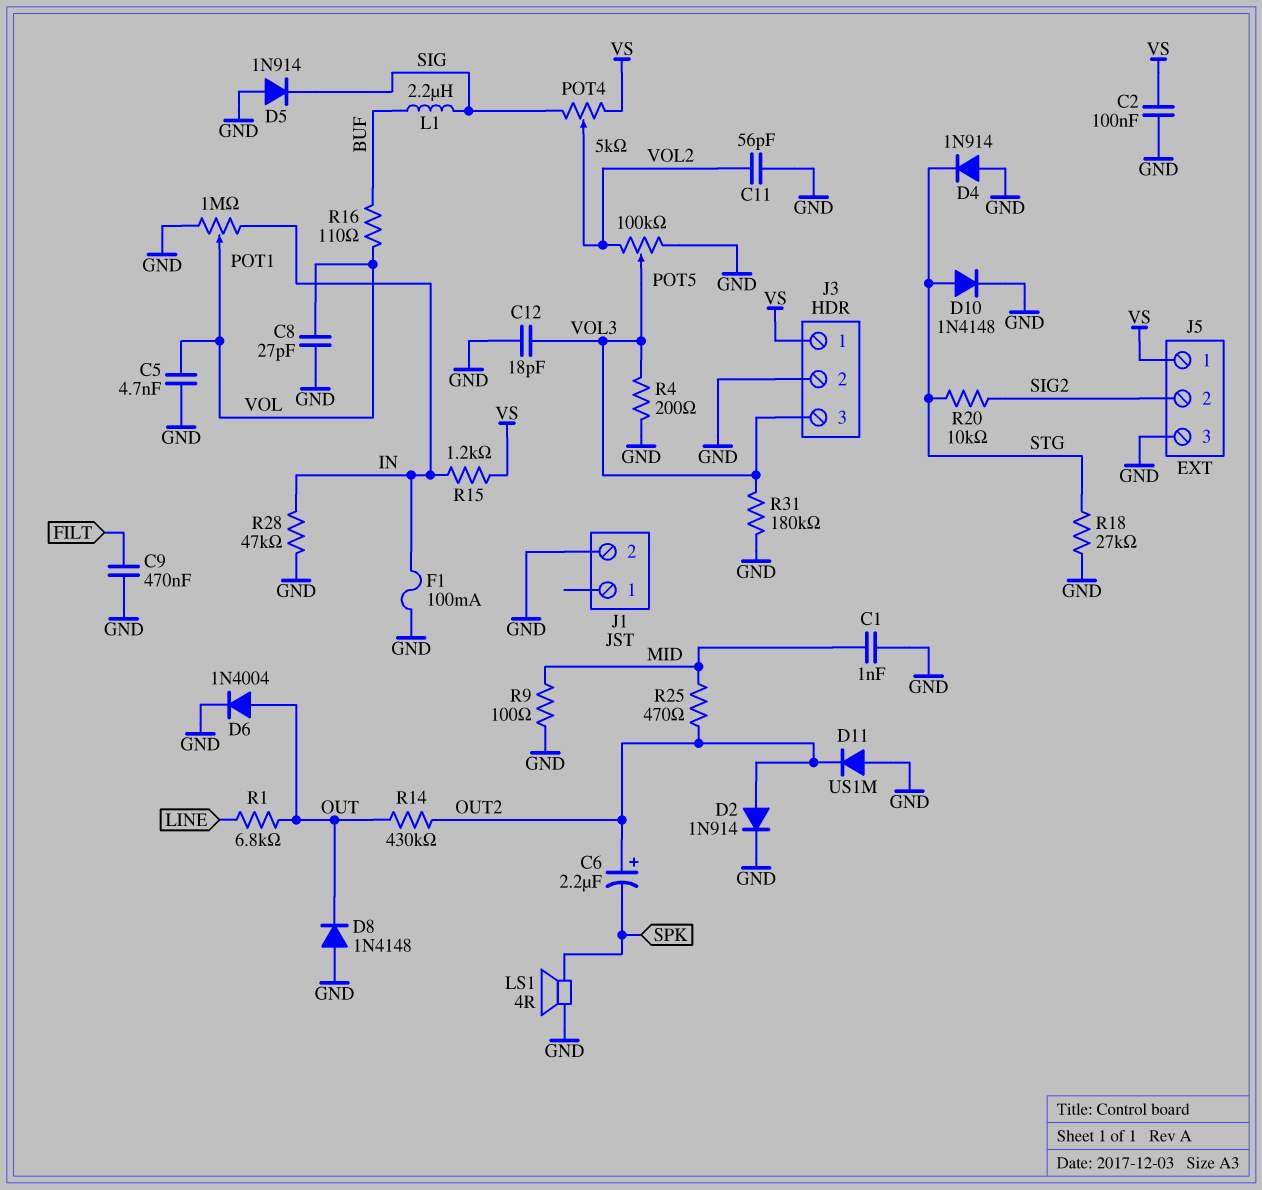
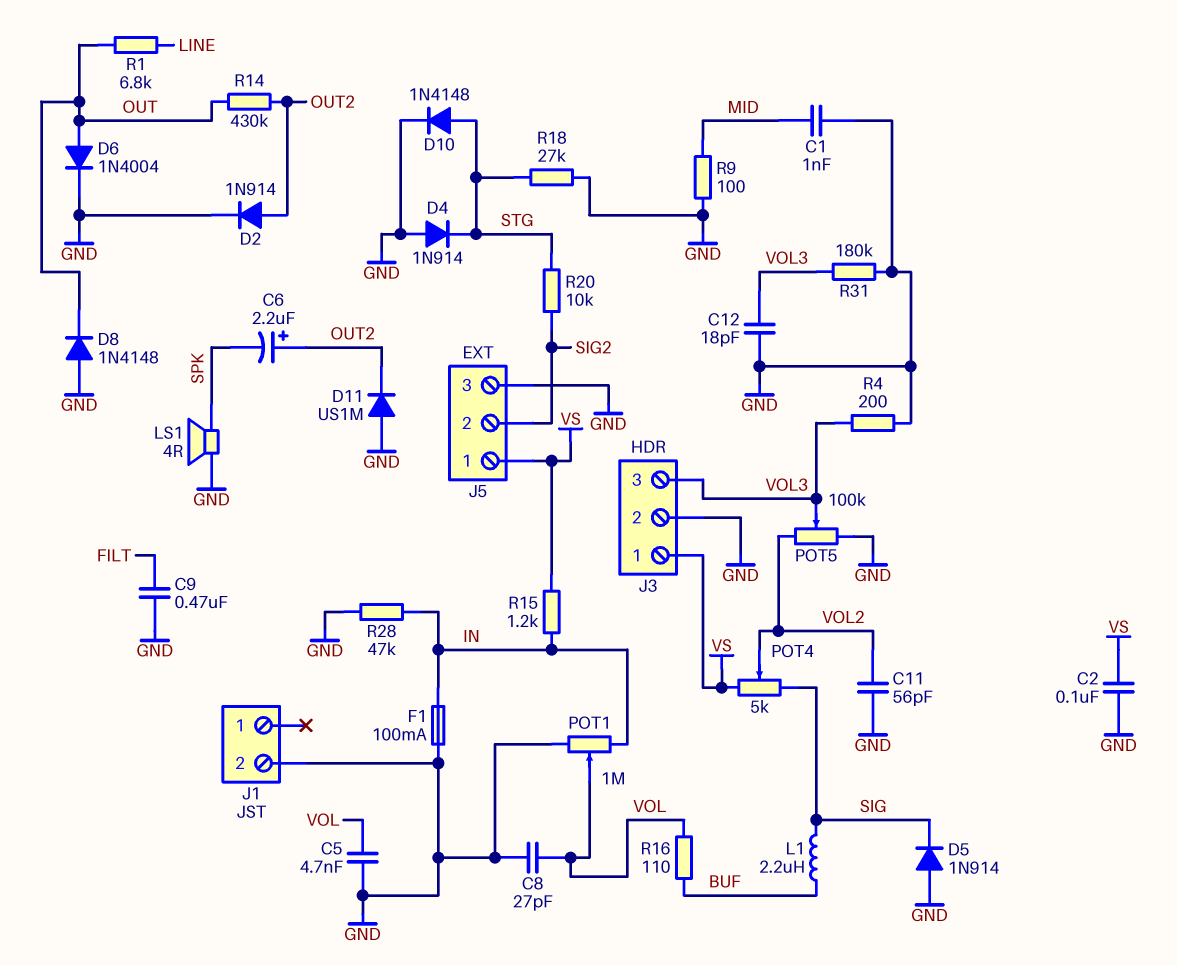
R25: 470 (MID, OUT2) -> none

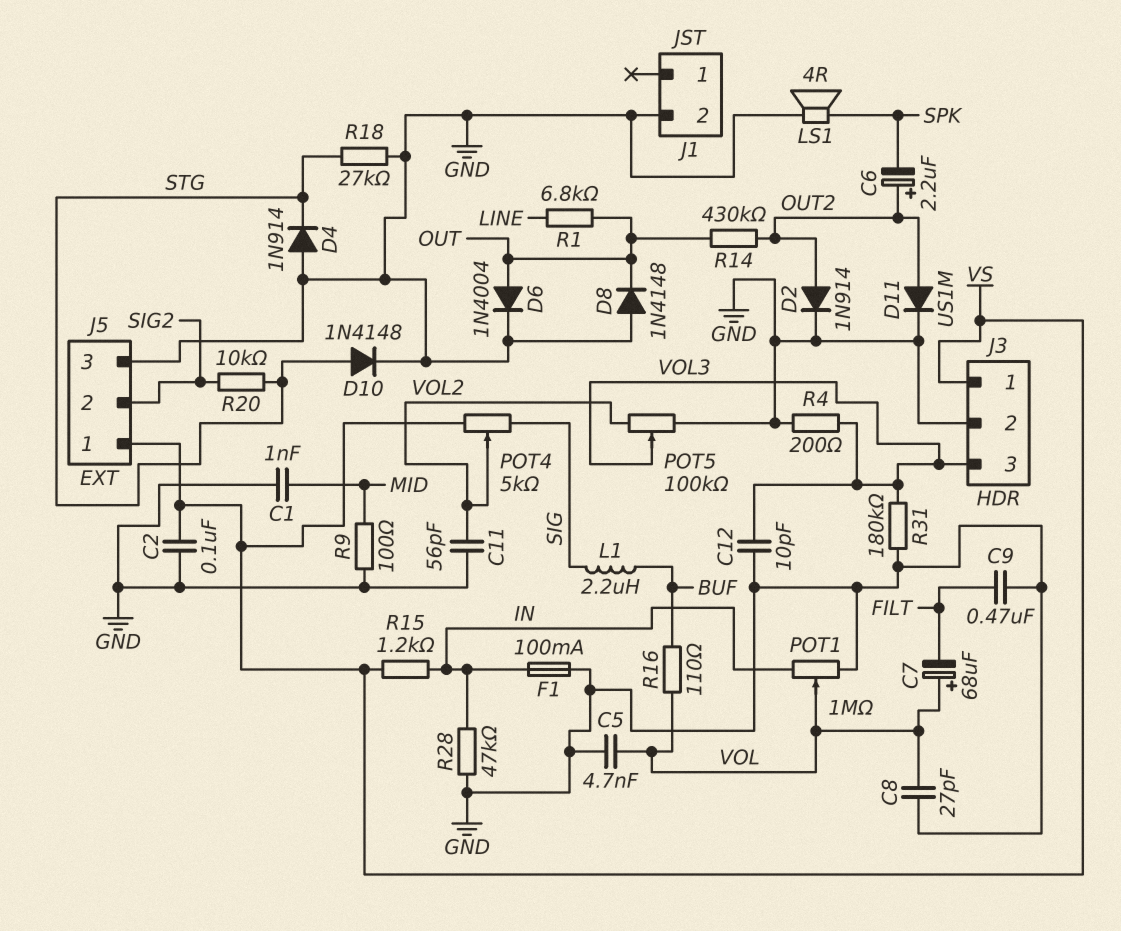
C7: none -> 68uF (plus VOL, minus FILT)
C12: 18pF (GND, VOL3) -> 10pF (GND, VOL3)
D5: diode 1N914 (A GND, K SIG) -> none
D11: diode US1M (A GND, K OUT2) -> diode US1M (A OUT2, K GND)

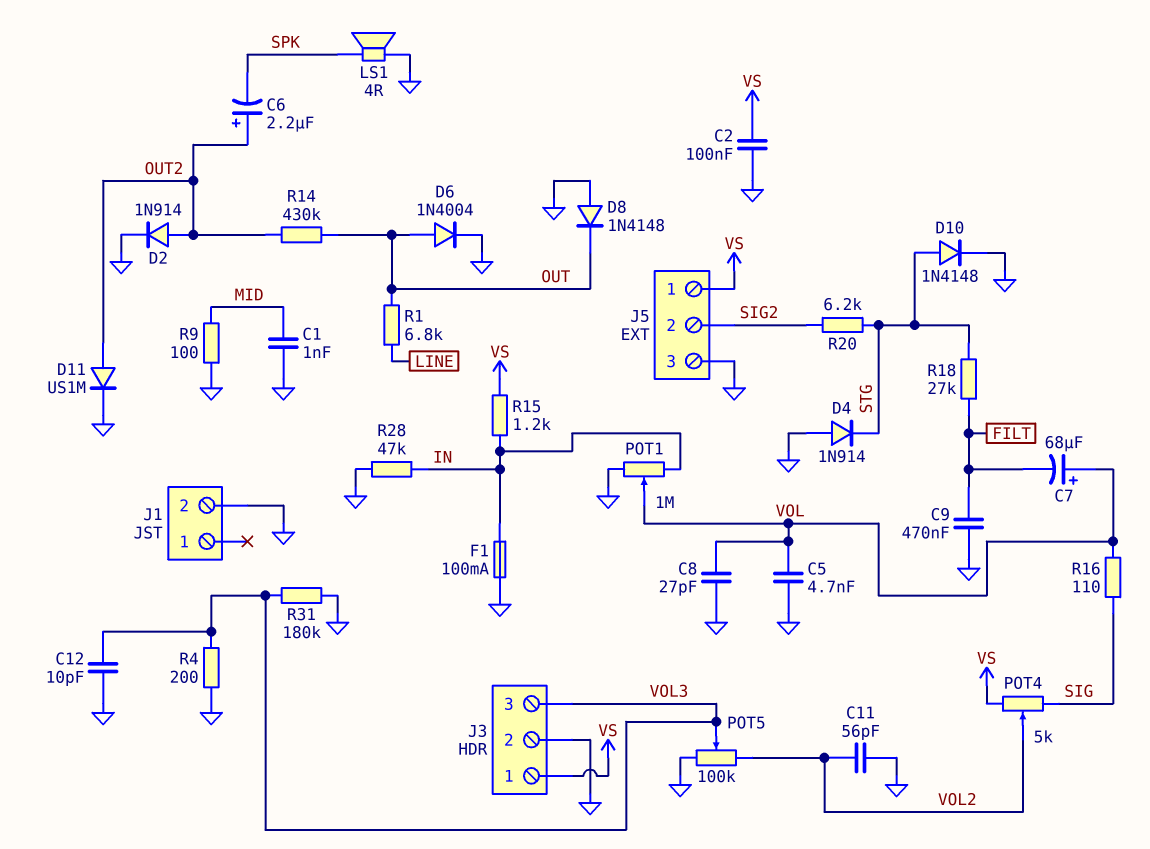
L1: 2.2uH (BUF, SIG) -> none
R16: 110 (BUF, VOL) -> 110 (SIG, VOL)
R18: 27k (GND, STG) -> 27k (FILT, STG)
R20: 10k (SIG2, STG) -> 6.2k (SIG2, STG)

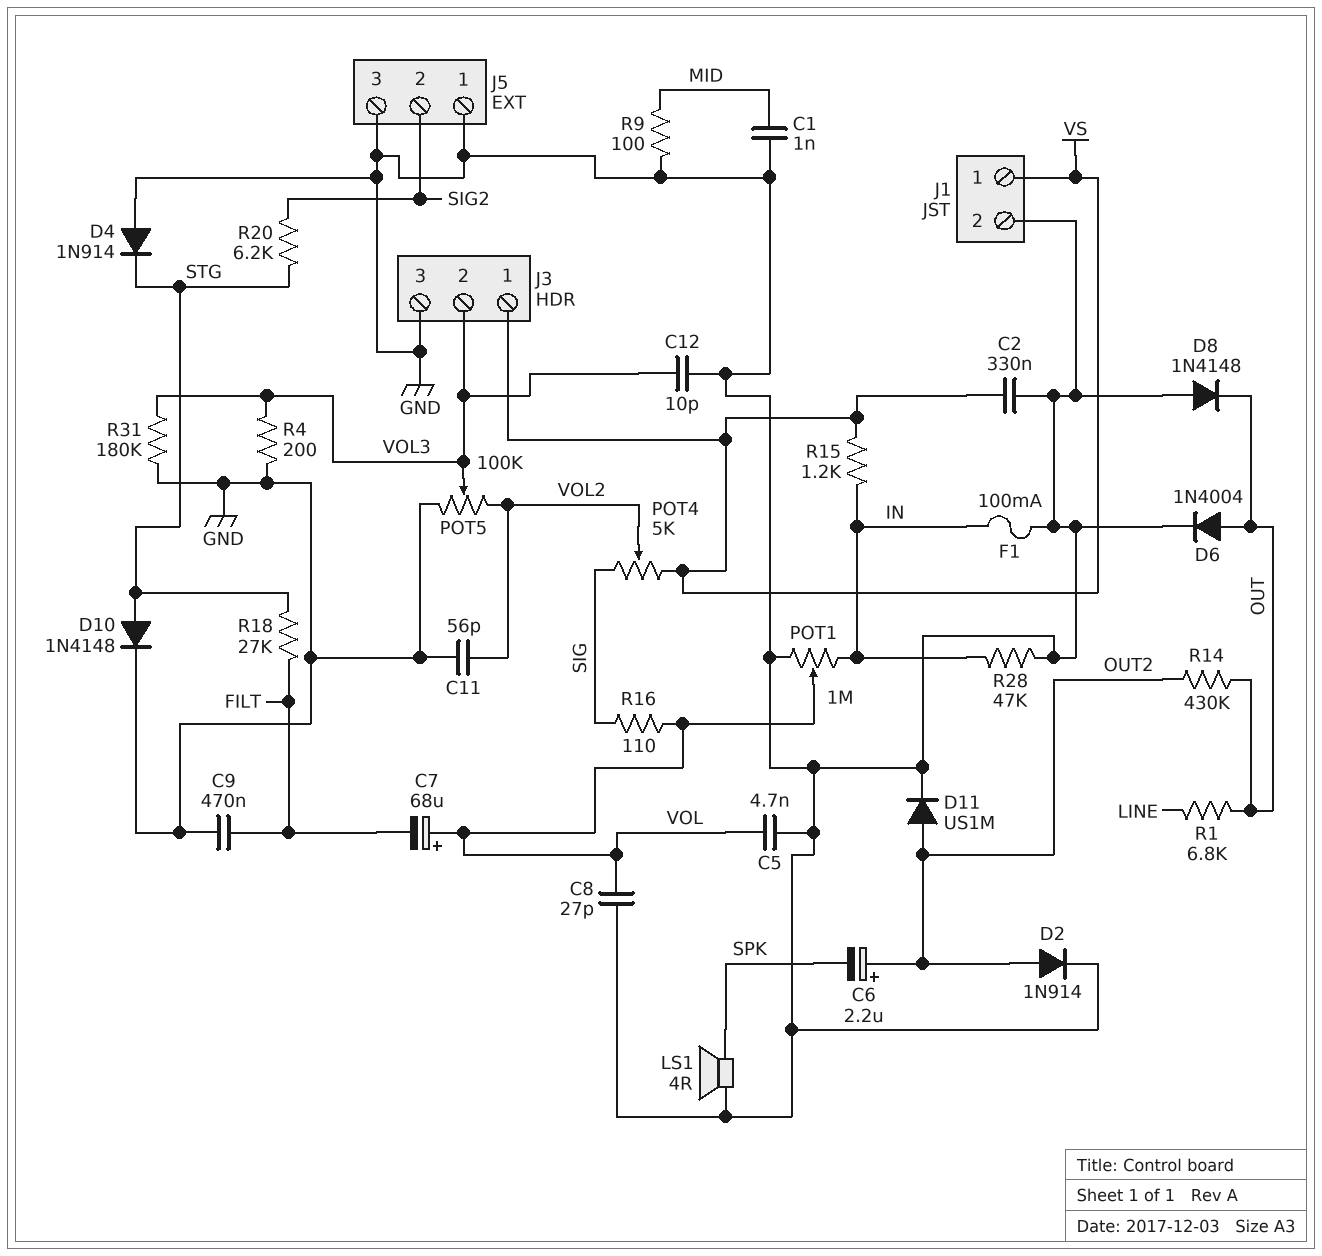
C2: 100nF (GND, VS) -> 330nF (GND, VS)
J1 pin 1: none -> VS
J3 pin 2: GND -> VOL3
J3 pin 3: VOL3 -> GND
J5 pin 1: VS -> GND

